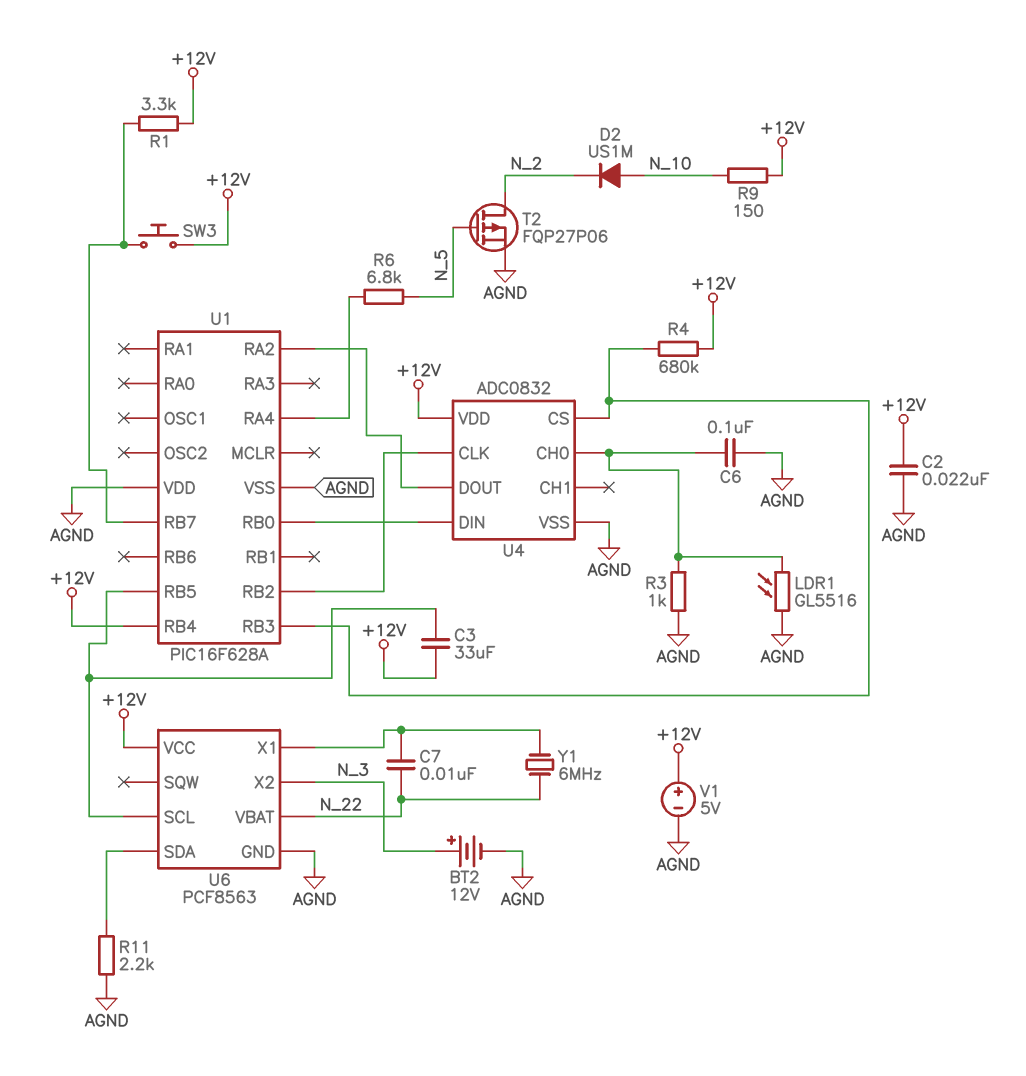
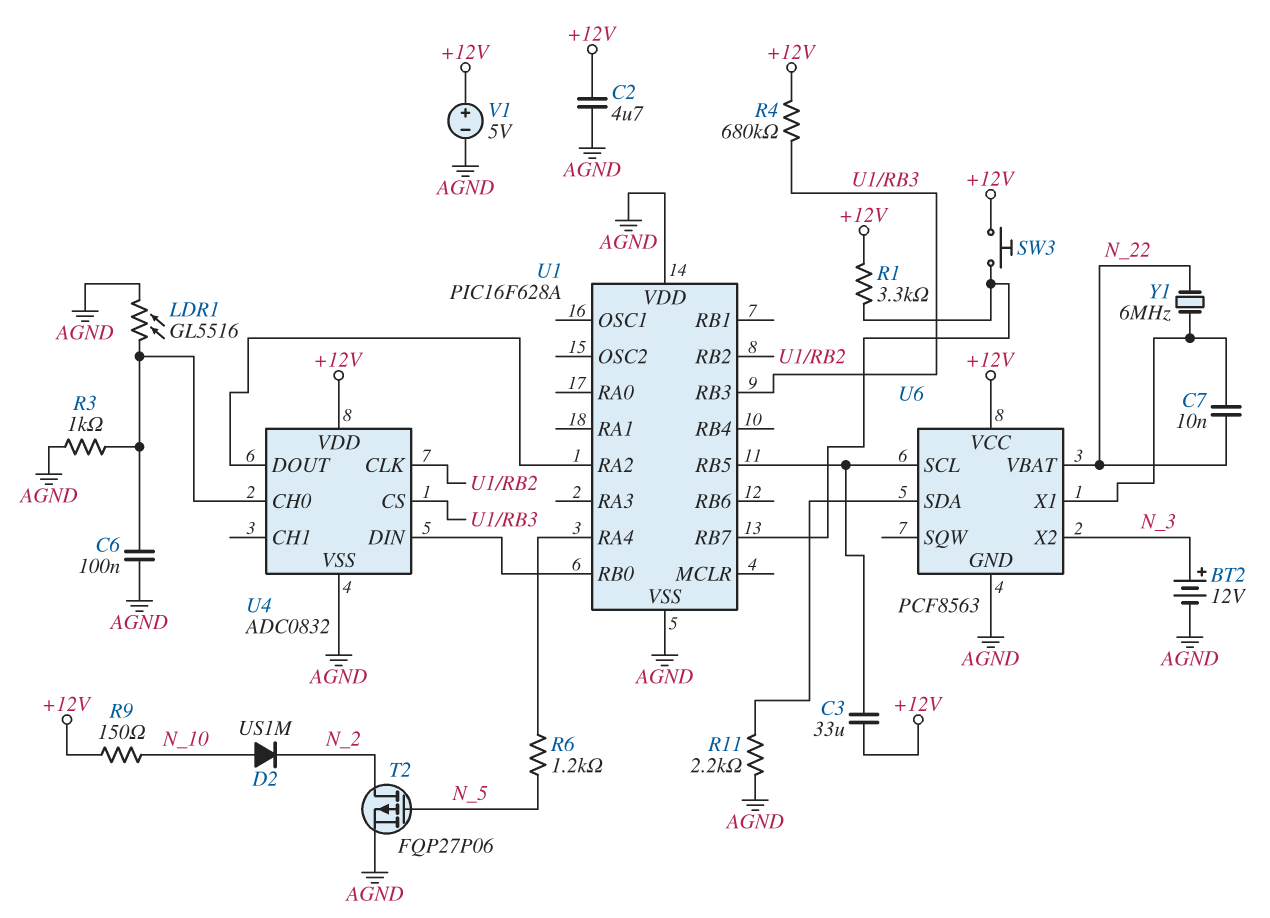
C2: 22nF (+12V, AGND) -> 4.7uF (+12V, AGND)
R6: 6.8k (N_5, U1/RA4) -> 1.2k (N_5, U1/RA4)
U1 pin RB4: +12V -> none

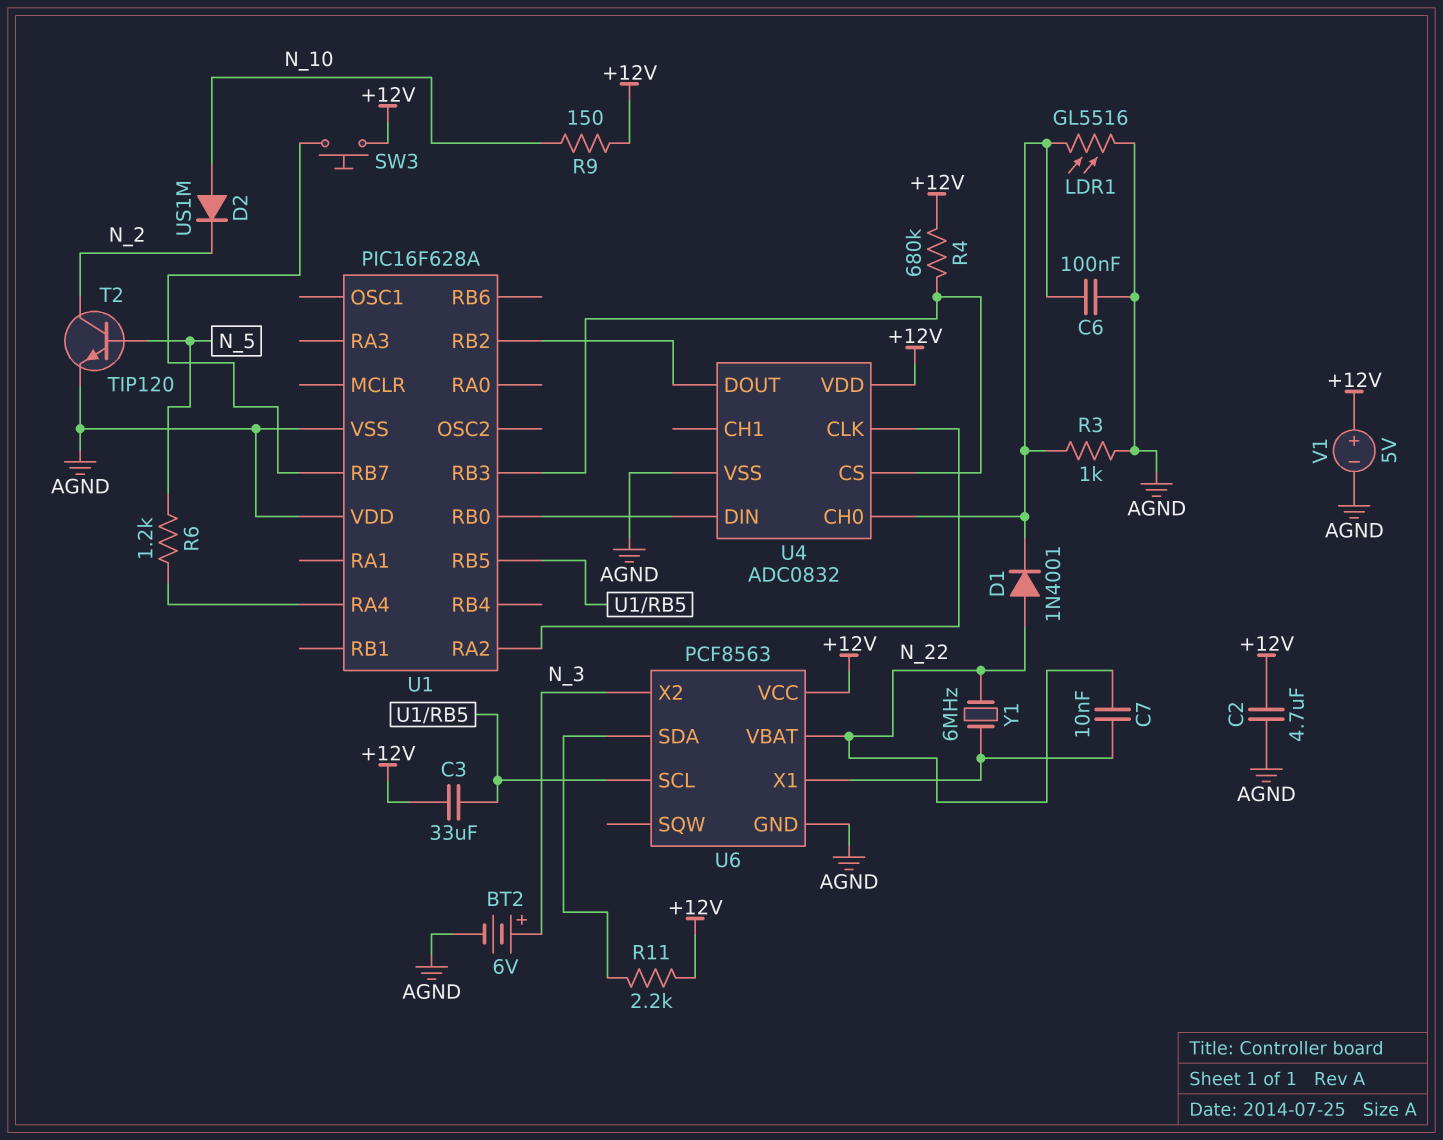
BT2: 12V (plus N_3, minus AGND) -> 6V (plus N_3, minus AGND)
D1: none -> diode 1N4001 (A N_22, K U4/CH0)
R1: 3.3k (+12V, U1/RB7) -> none
R11: 2.2k (AGND, U6/SDA) -> 2.2k (+12V, U6/SDA)
T2: PMOS FQP27P06 (G N_5, D N_2, S AGND) -> NPN TIP120 (B N_5, C N_2, E AGND)
U4 pin CLK: U1/RB2 -> U1/RA2
U4 pin DOUT: U1/RA2 -> U1/RB2

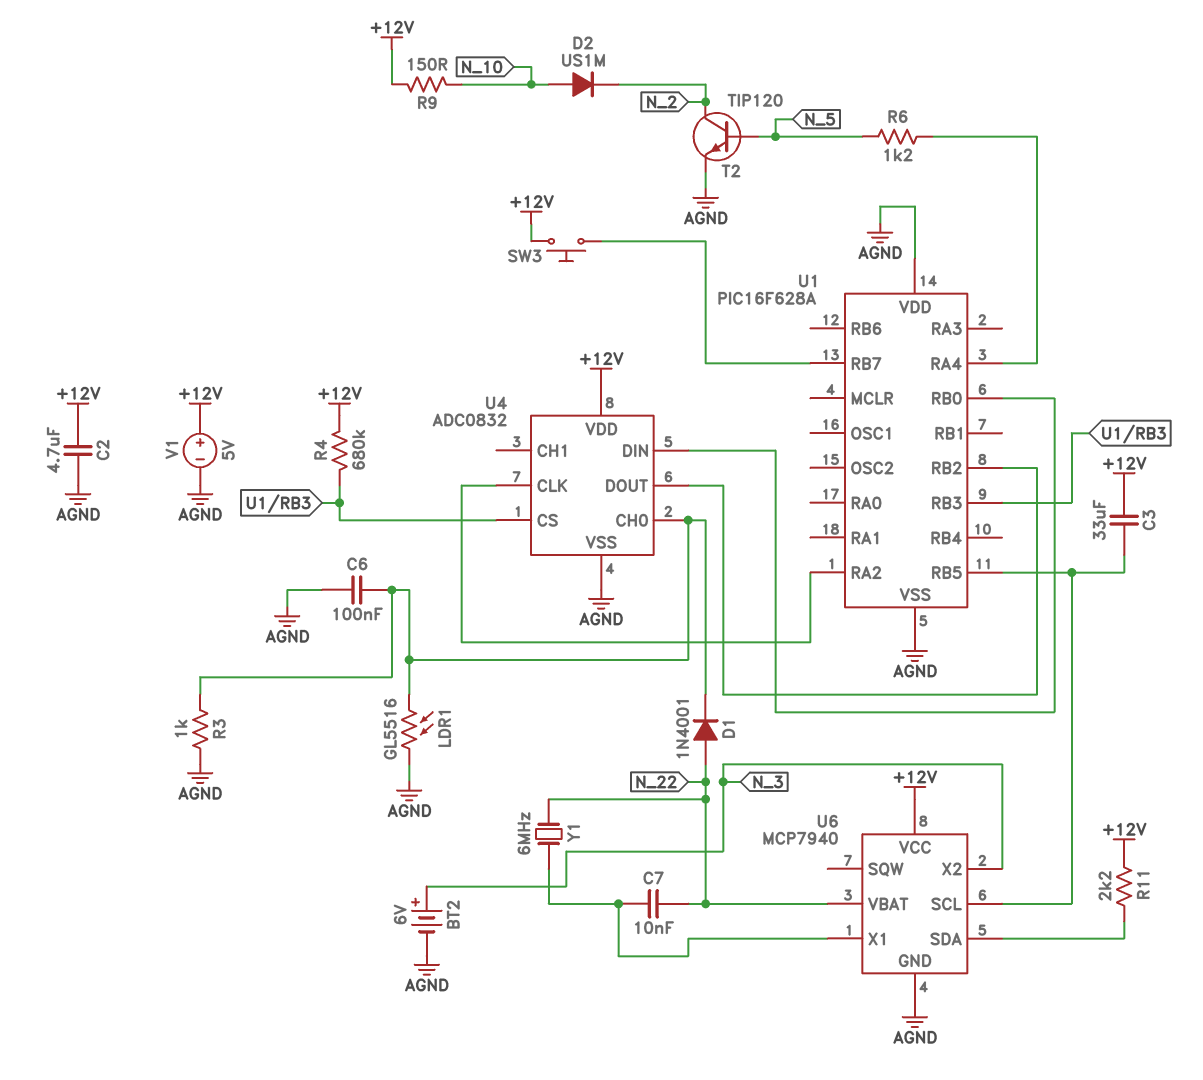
U6: PCF8563 -> MCP7940

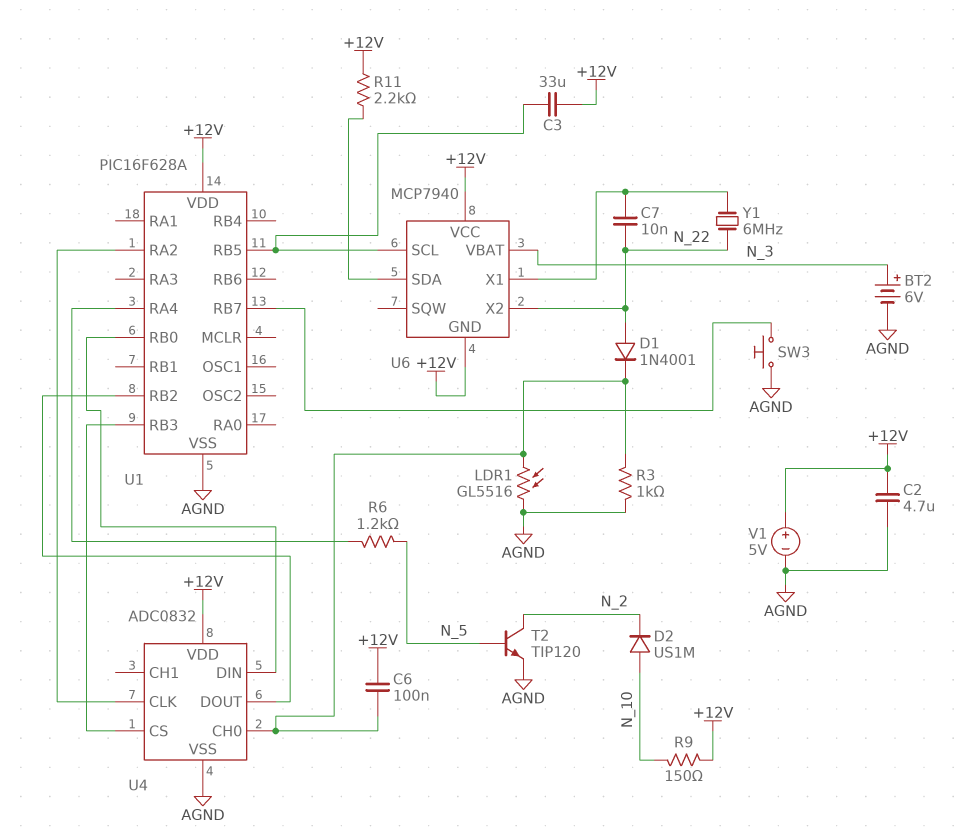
C6: 100nF (AGND, U4/CH0) -> 100nF (+12V, U4/CH0)
R4: 680k (+12V, U1/RB3) -> none
SW3: button (+12V, U1/RB7) -> button (AGND, U1/RB7)
U1 pin VDD: AGND -> +12V
U6 pin GND: AGND -> +12V
U6 pin VBAT: N_22 -> N_3
U6 pin X2: N_3 -> N_22

